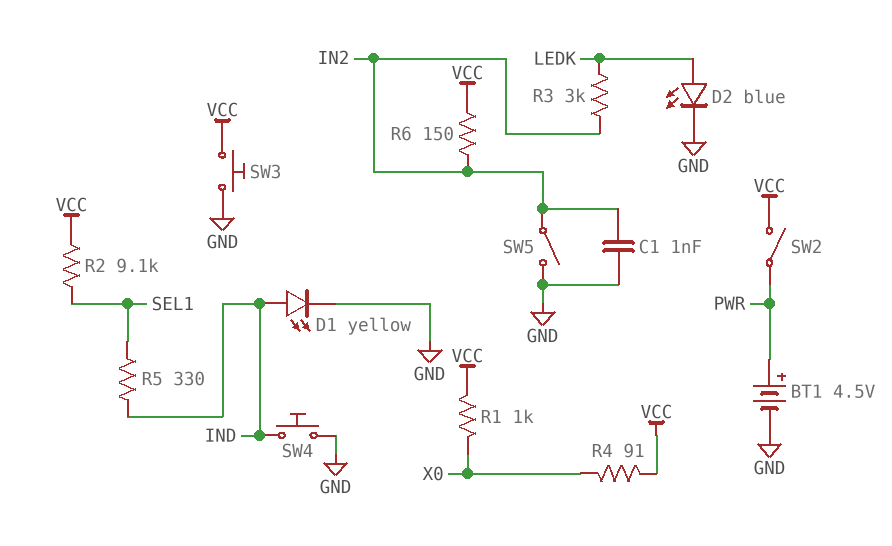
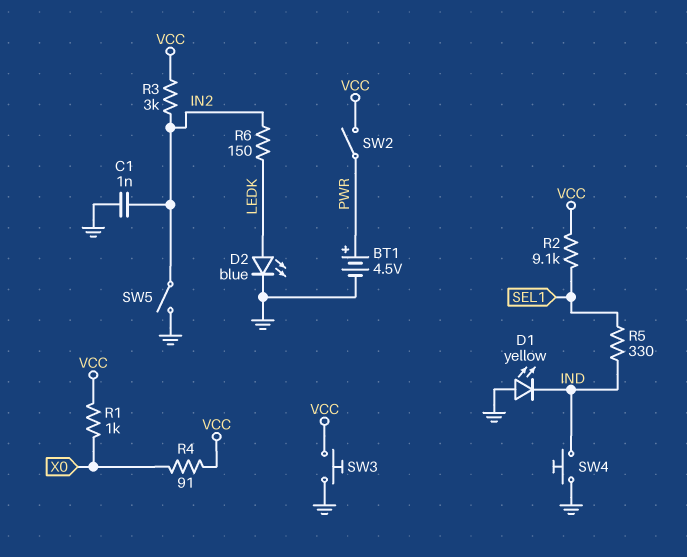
D1: LED yellow (A IND, K GND) -> LED yellow (A GND, K IND)
R3: 3k (IN2, LEDK) -> 3k (IN2, VCC)
R6: 150 (IN2, VCC) -> 150 (IN2, LEDK)

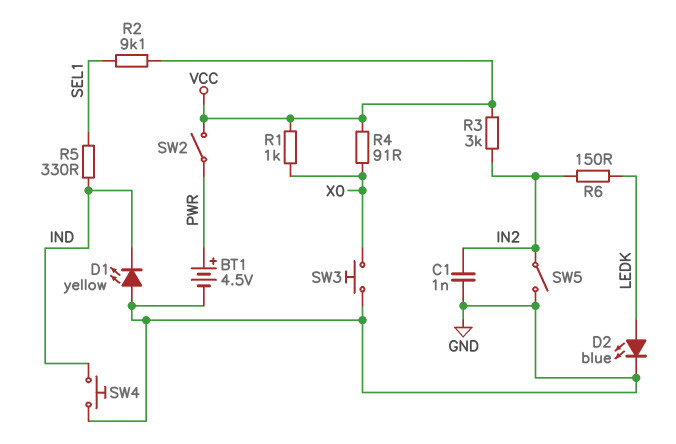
SW3: button (GND, VCC) -> button (GND, X0)

